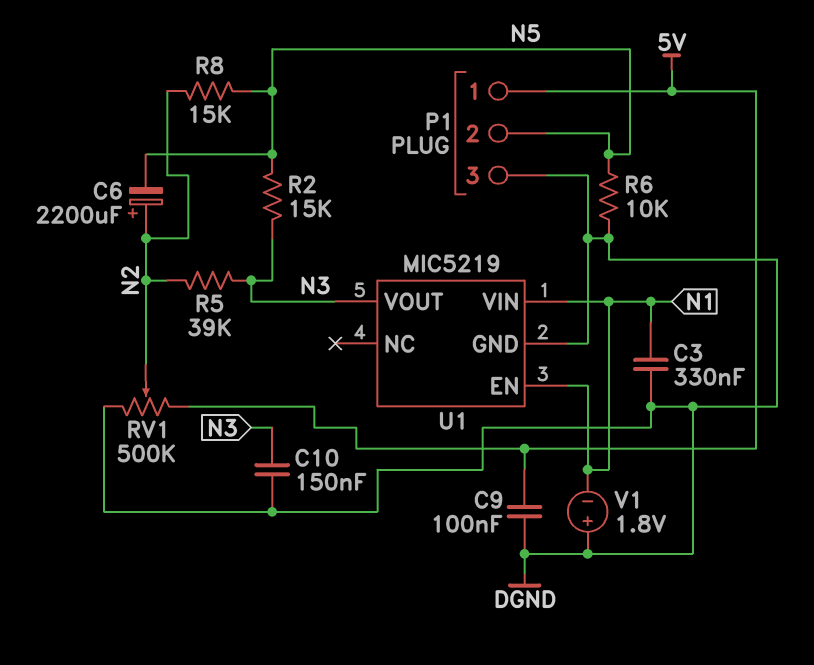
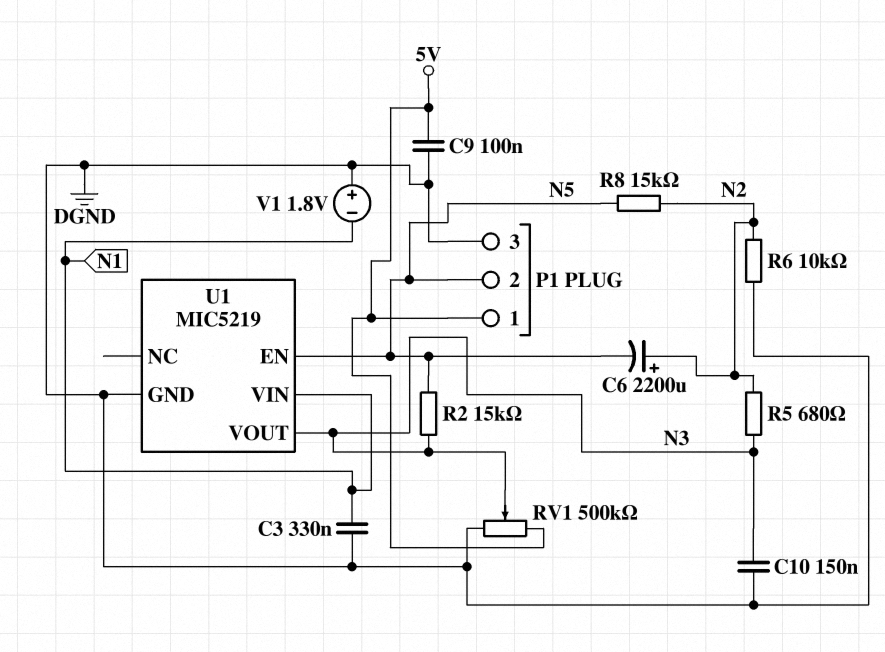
R5: 39k (N2, N3) -> 680 (N2, N3)
R6: 10k (DGND, N5) -> 10k (DGND, N2)
RV1: 500k (5V, DGND, wiper N2) -> 500k (5V, DGND, wiper N3)
U1 pin EN: N1 -> N5

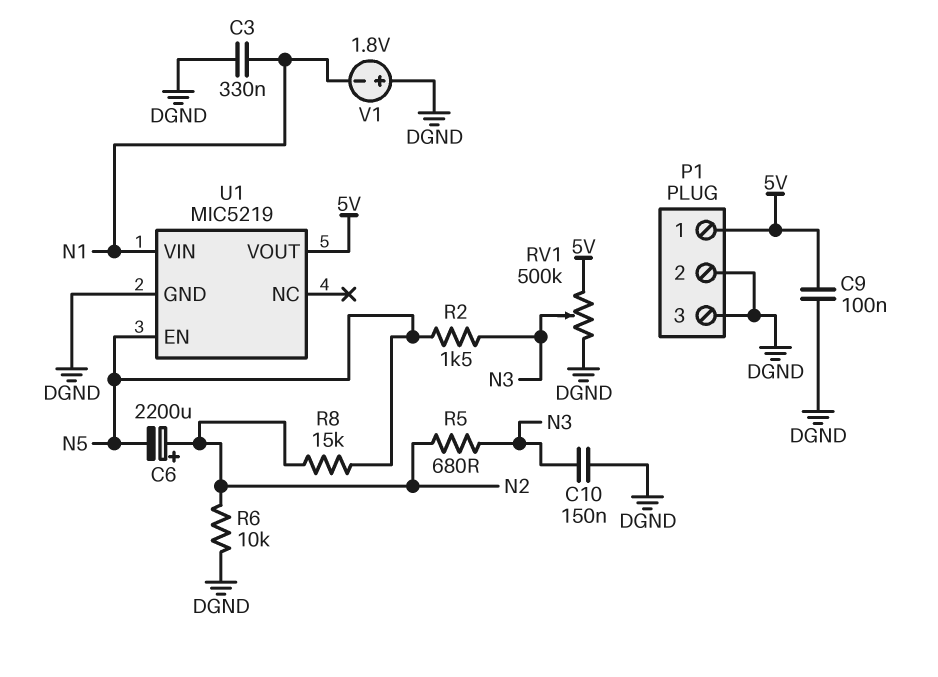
P1 pin 2: N5 -> DGND
R2: 15k (N3, N5) -> 1.5k (N3, N5)
U1 pin VOUT: N3 -> 5V

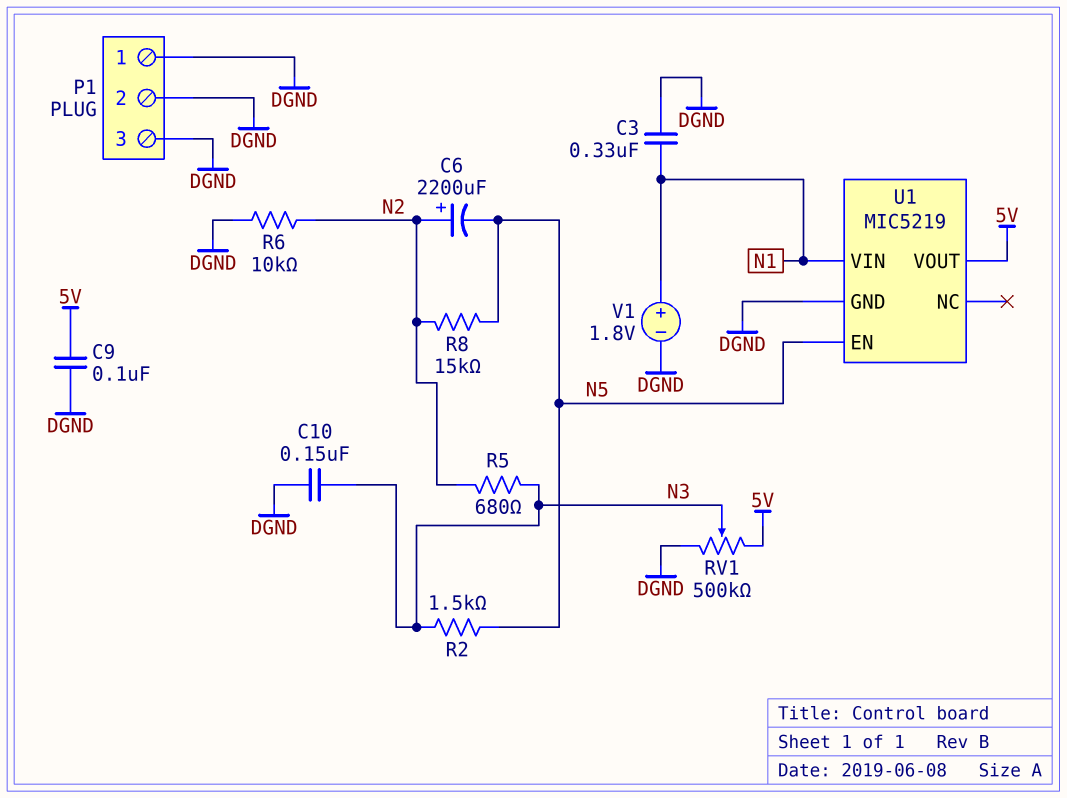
P1 pin 1: 5V -> DGND
V1: 1.8V (plus DGND, minus N1) -> 1.8V (plus N1, minus DGND)

